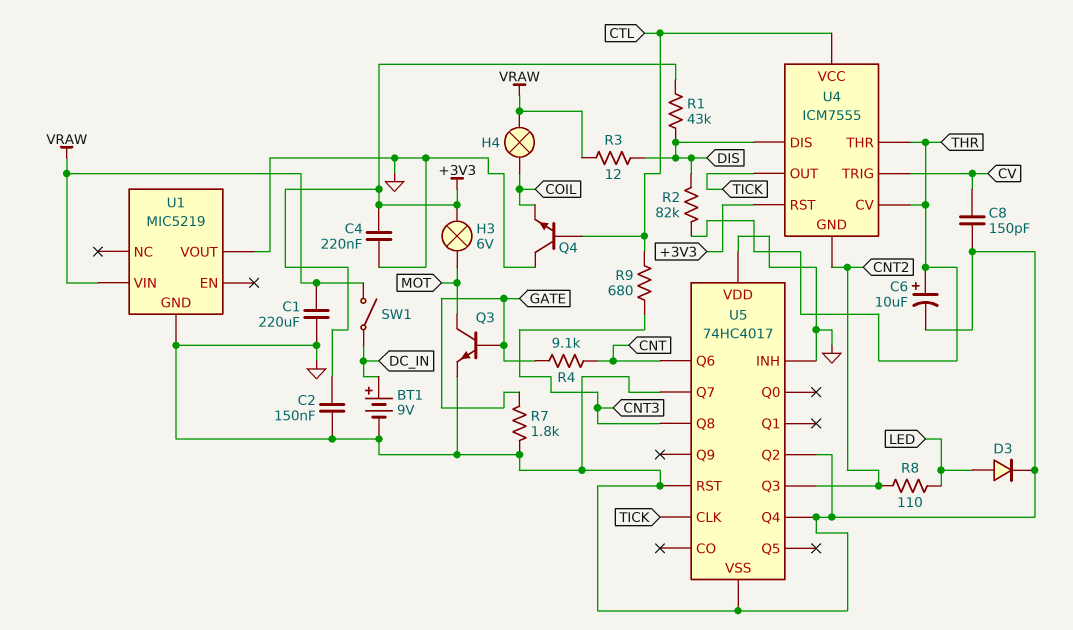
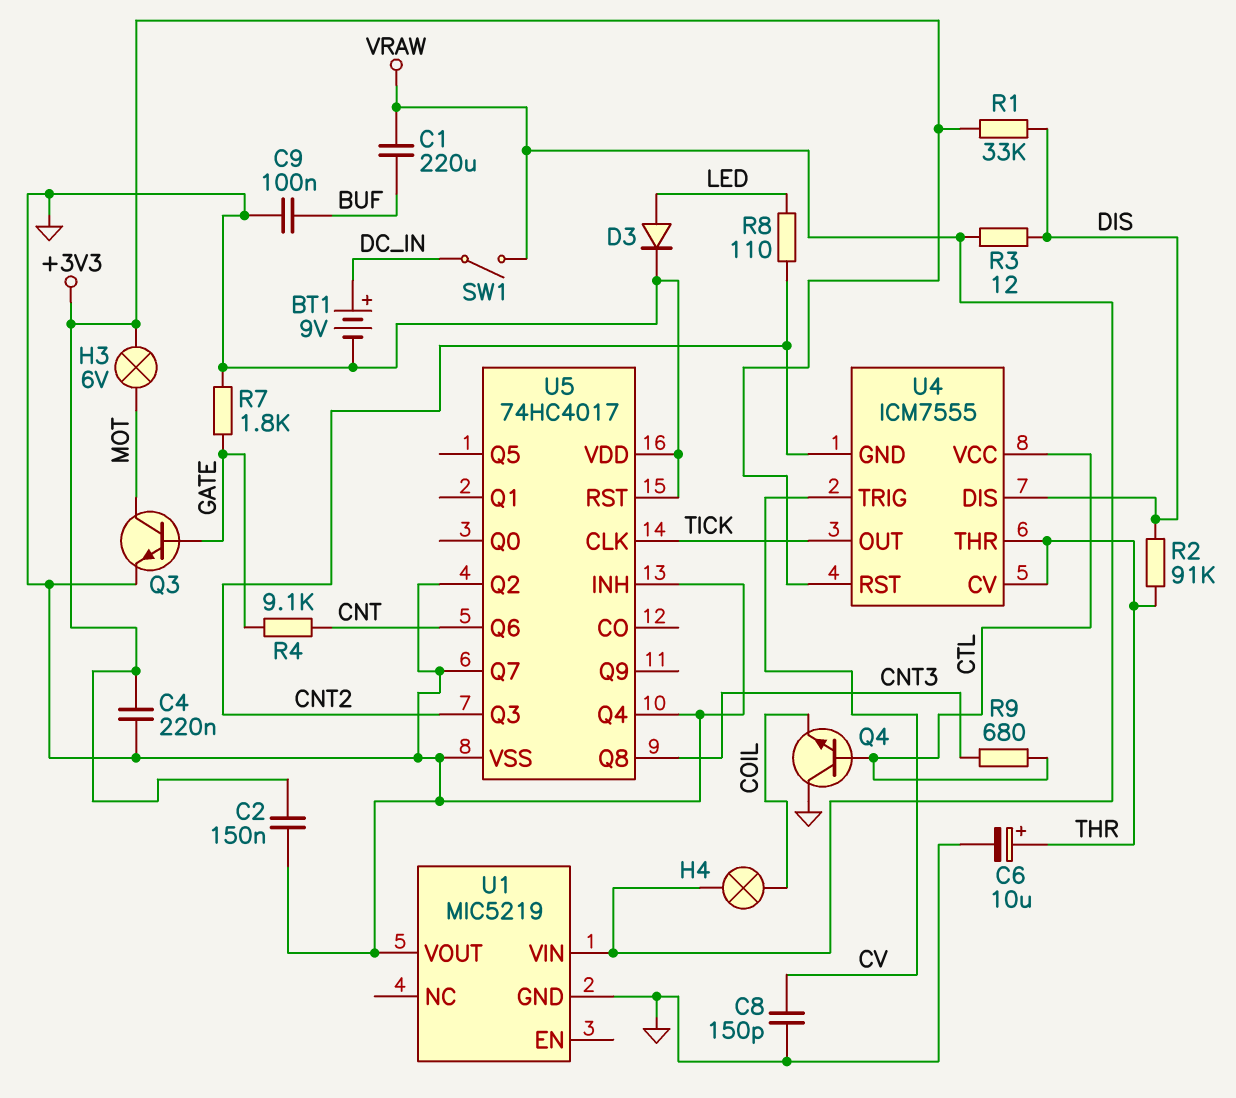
C1: 220uF (GND, VRAW) -> 220uF (BUF, VRAW)
C9: none -> 100nF (BUF, GND)
R1: 43k (+3V3, DIS) -> 33k (+3V3, DIS)
R2: 82k (DIS, THR) -> 91k (DIS, THR)

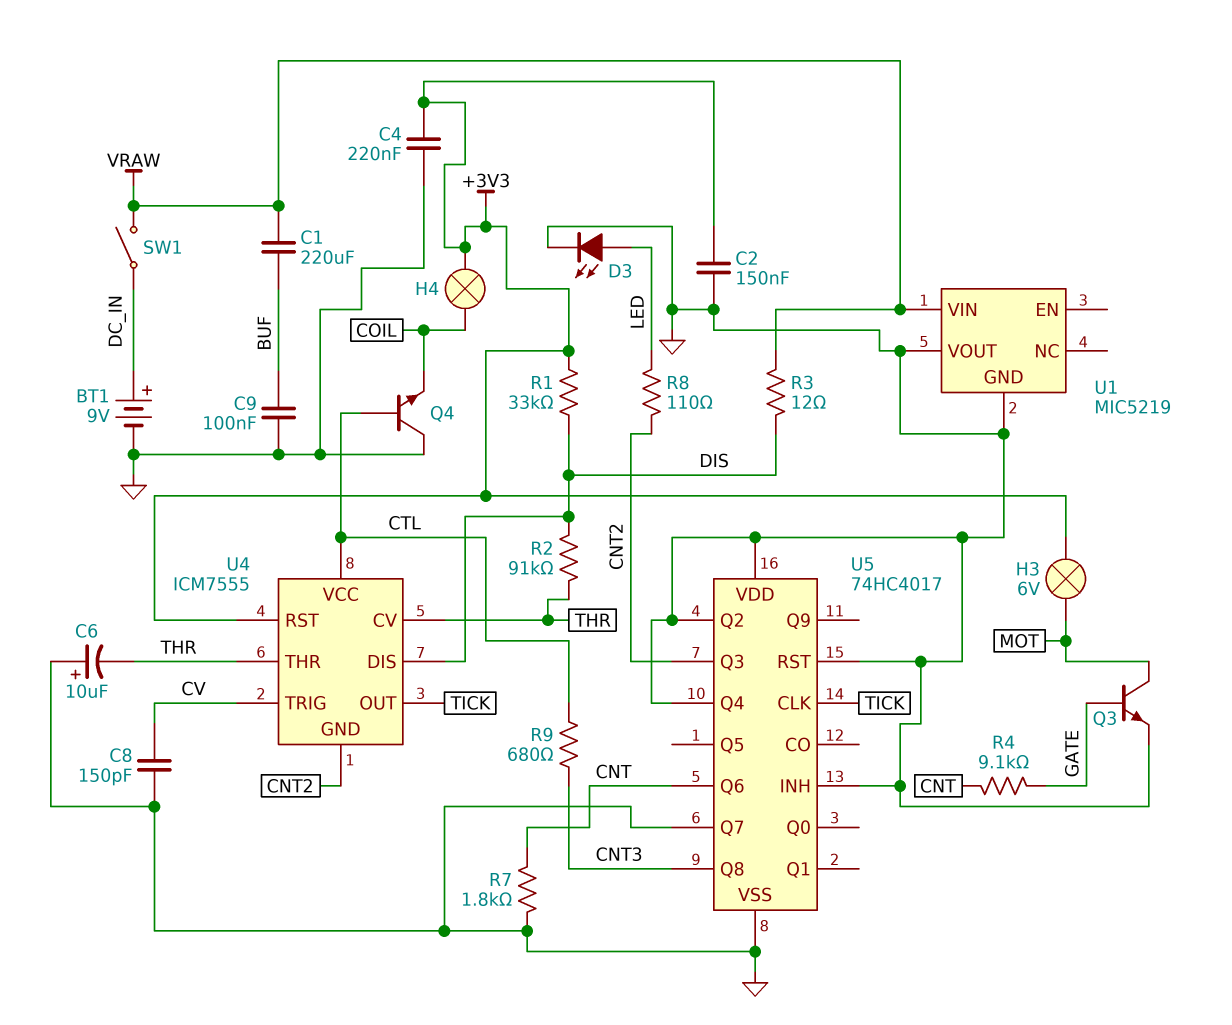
C6: 10uF (plus THR, minus GND) -> 10uF (plus GND, minus THR)
D3: diode (A LED, K GND) -> LED (A LED, K GND)
H4: lamp (COIL, VRAW) -> lamp (+3V3, COIL)
R7: 1.8k (GATE, GND) -> 1.8k (CNT, GND)

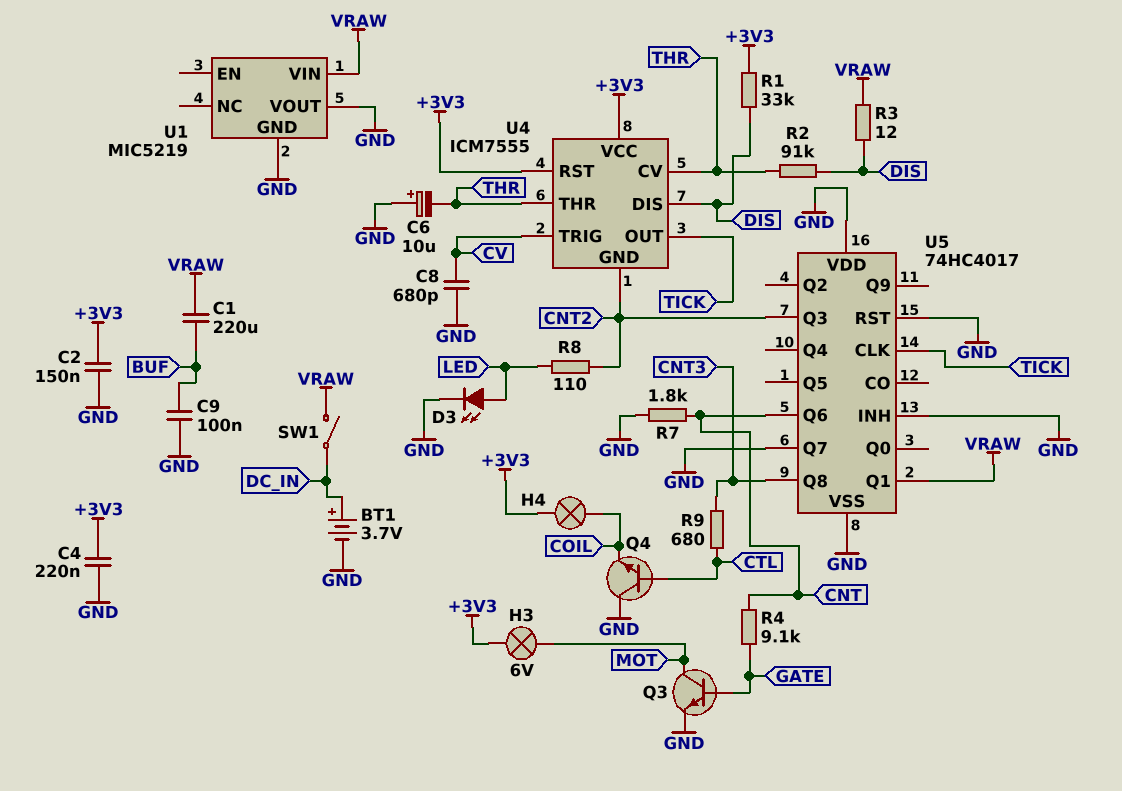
BT1: 9V (plus DC_IN, minus GND) -> 3.7V (plus DC_IN, minus GND)
C8: 150pF (CV, GND) -> 680pF (CV, GND)
U4 pin VCC: CTL -> +3V3
U5 pin Q1: none -> VRAW
U5 pin Q2: GND -> none
U5 pin Q4: GND -> none

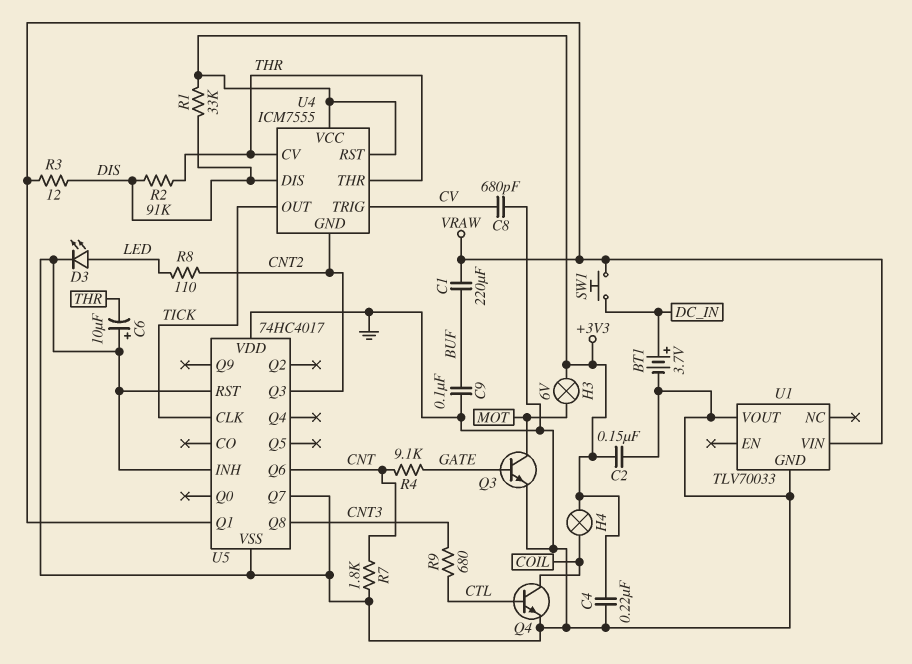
Q4: NPN (B CTL, C GND, E COIL) -> NPN (B CTL, C COIL, E GND)
SW1: switch (DC_IN, VRAW) -> button (DC_IN, VRAW)
U1: MIC5219 -> TLV70033

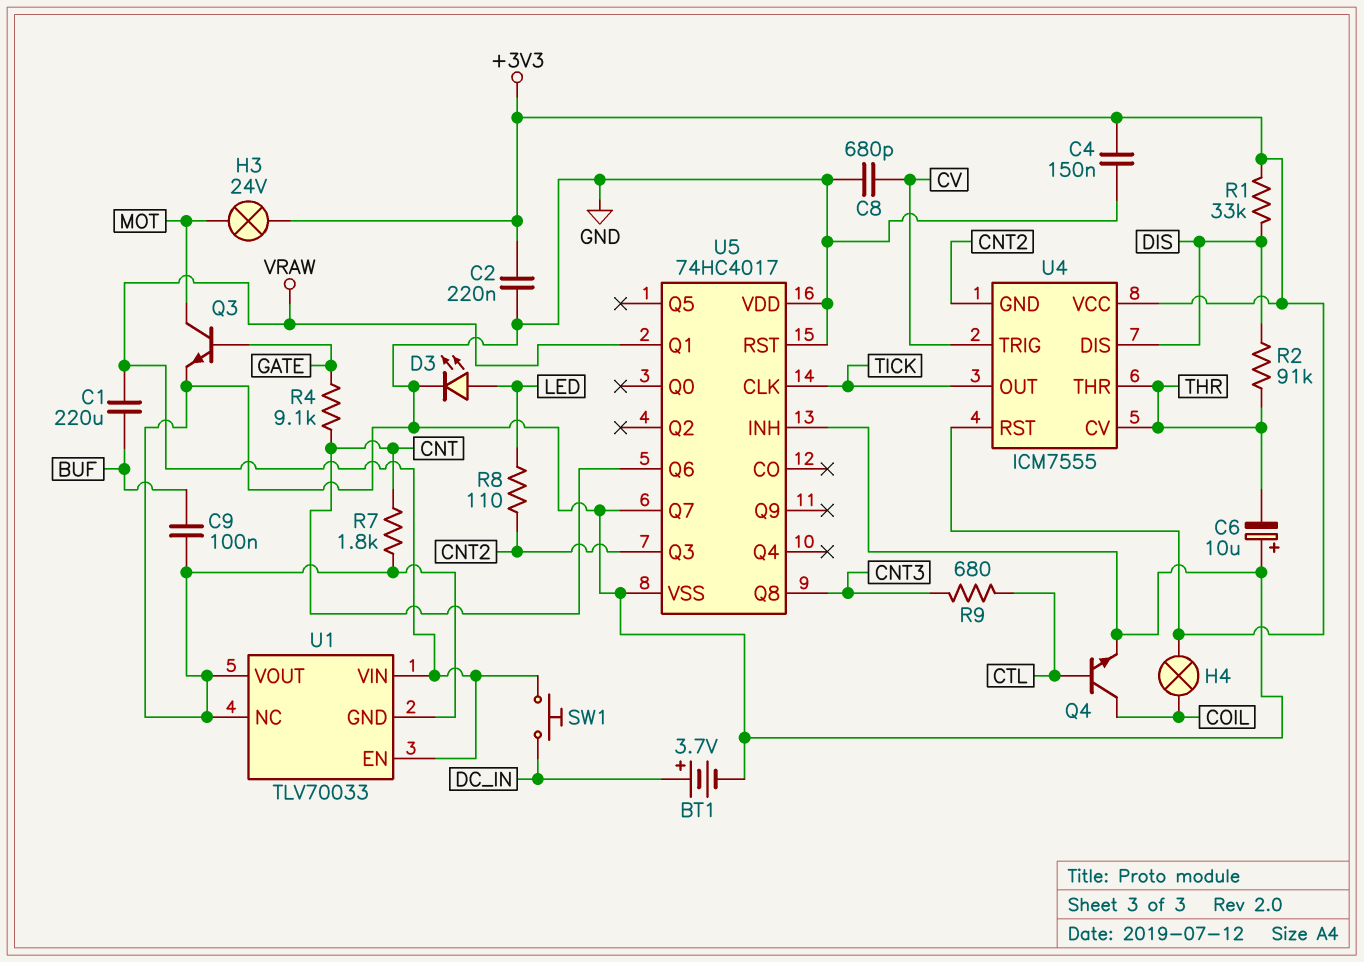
C2: 150nF (+3V3, GND) -> 220nF (+3V3, GND)
C4: 220nF (+3V3, GND) -> 150nF (+3V3, GND)
H3: lamp 6V (+3V3, MOT) -> lamp 24V (+3V3, MOT)
R3: 12 (DIS, VRAW) -> none
U1 pin EN: none -> VRAW
U1 pin NC: none -> GND

